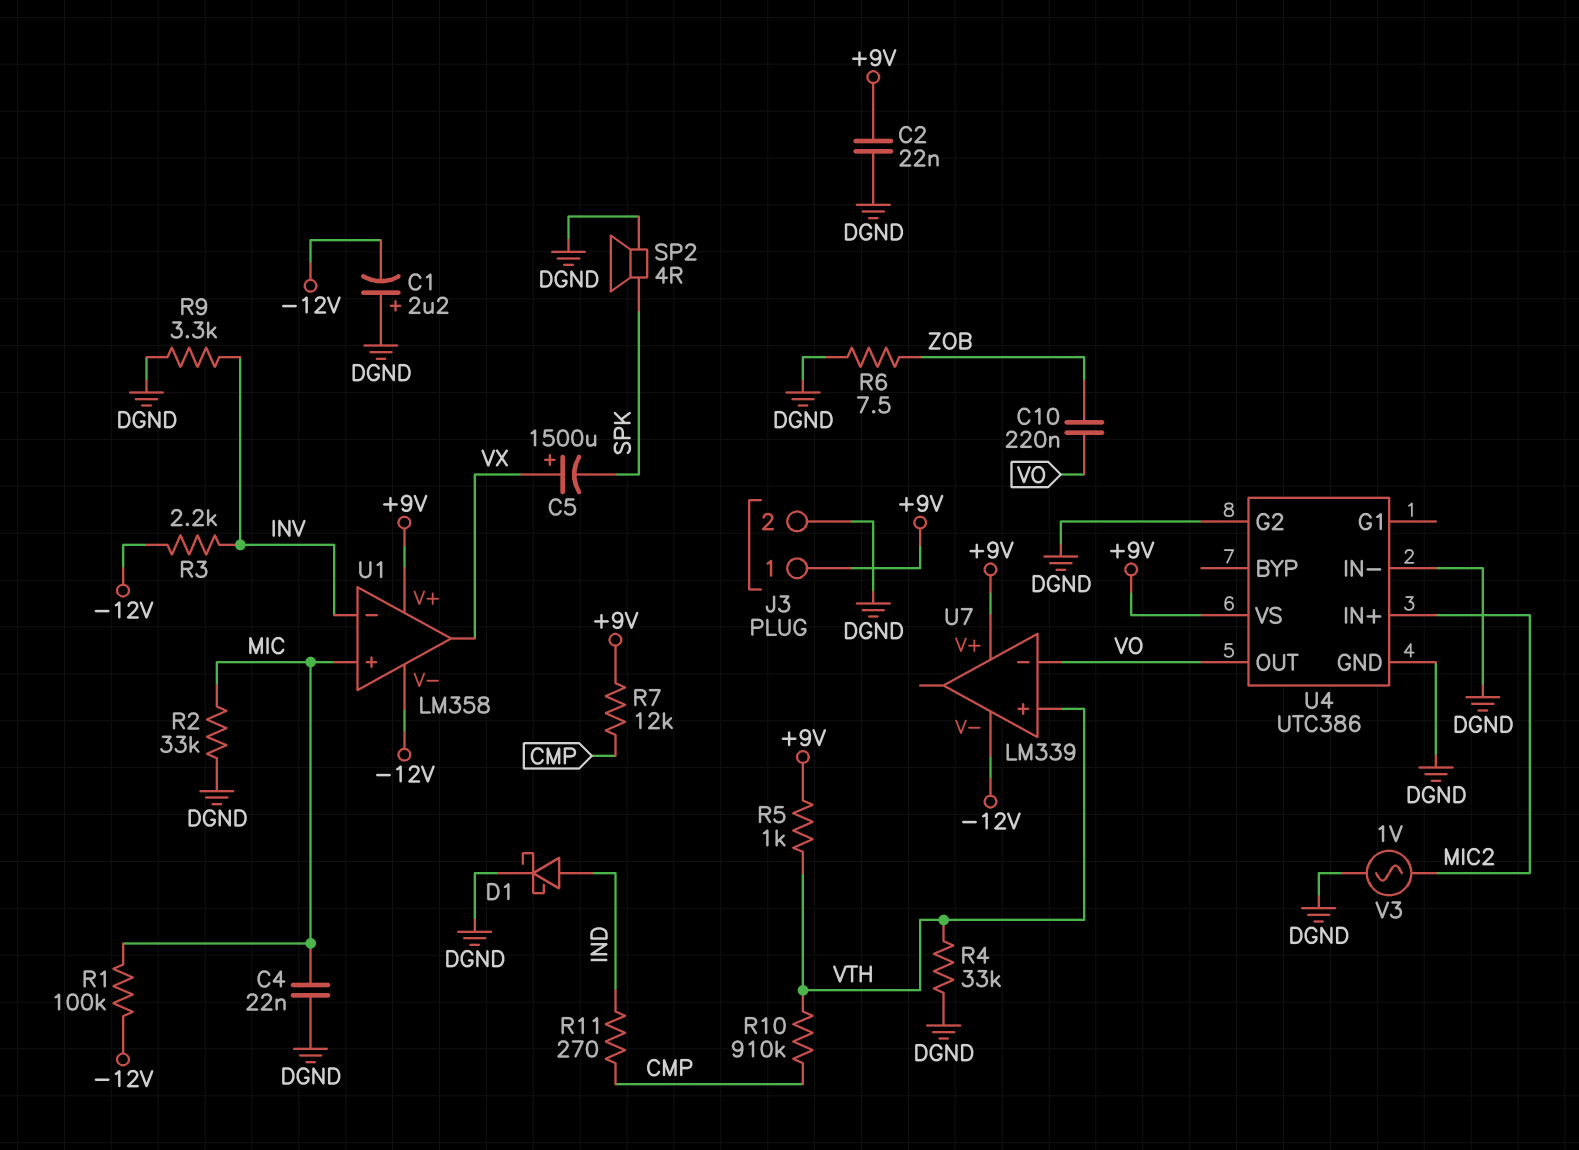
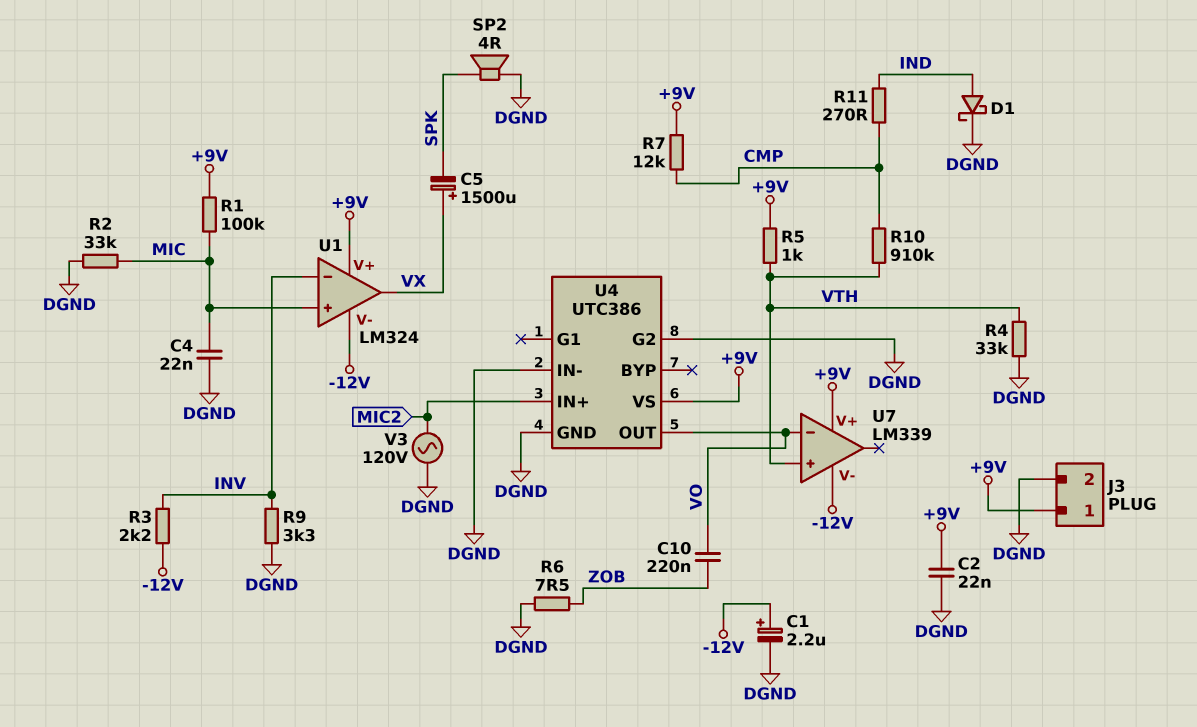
C1: 2.2uF (plus DGND, minus -12V) -> 2.2uF (plus -12V, minus DGND)
R1: 100k (-12V, MIC) -> 100k (+9V, MIC)
U1: LM358 -> LM324
V3: AC 1V (DGND, MIC2) -> AC 120V (DGND, MIC2)

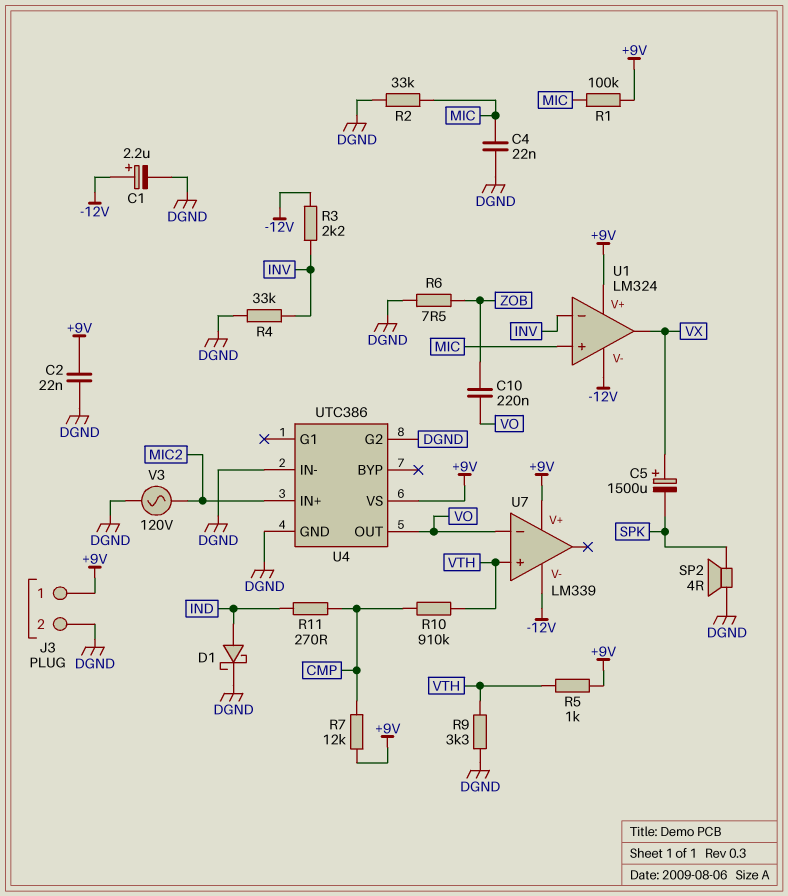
R4: 33k (DGND, VTH) -> 33k (DGND, INV)
R9: 3.3k (DGND, INV) -> 3.3k (DGND, VTH)

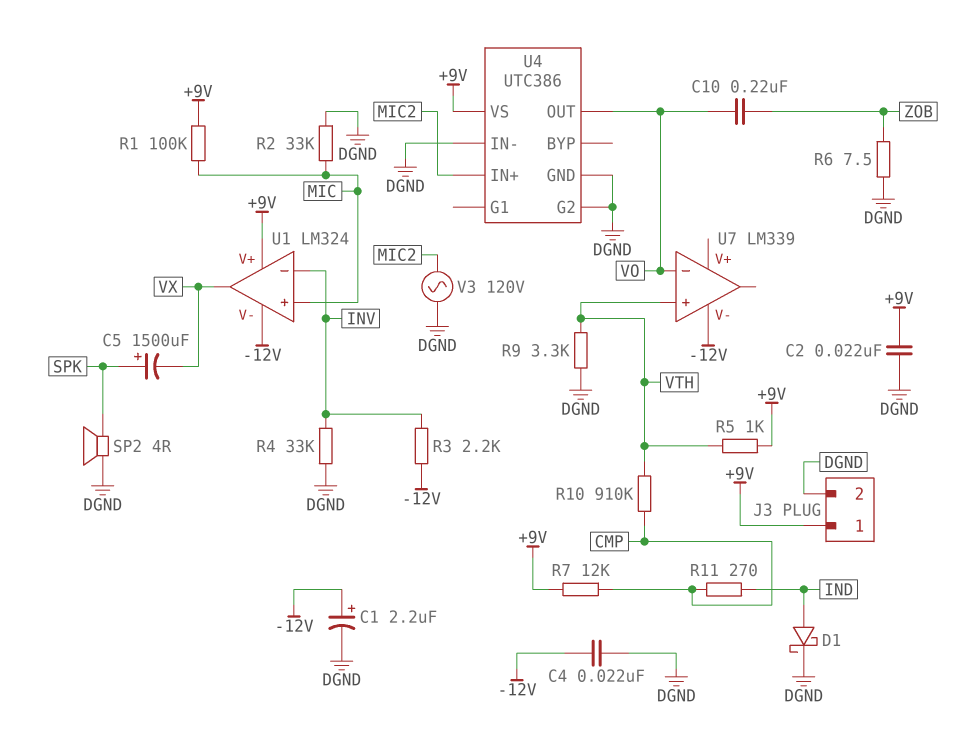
C4: 22nF (DGND, MIC) -> 22nF (-12V, DGND)
C5: 1500uF (plus VX, minus SPK) -> 1500uF (plus SPK, minus VX)
U7 pin V+: +9V -> none

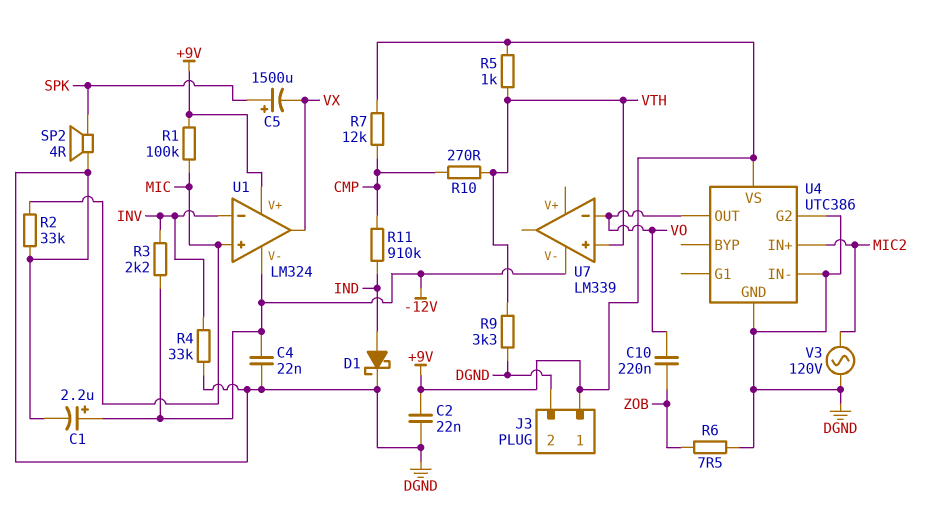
R10: 910k (CMP, VTH) -> 270 (CMP, VTH)
R11: 270 (CMP, IND) -> 910k (CMP, IND)

